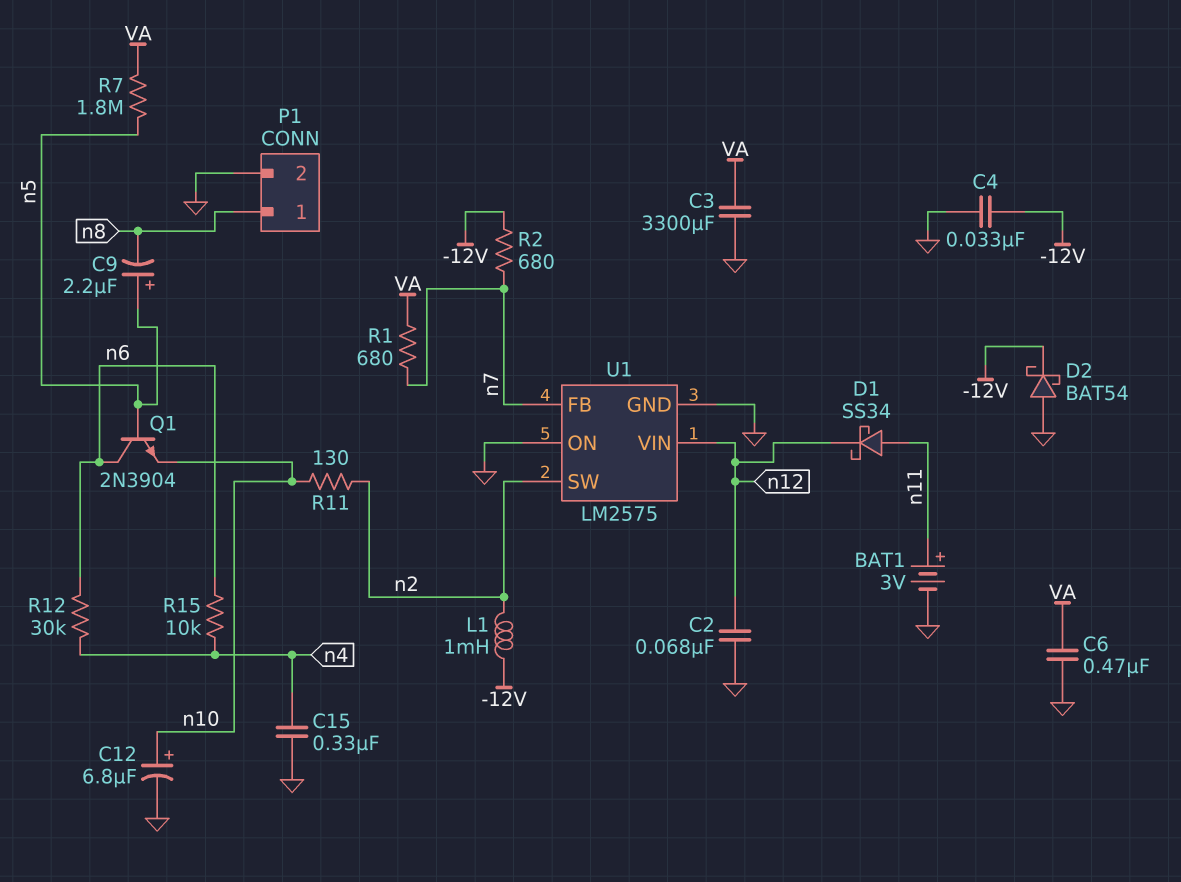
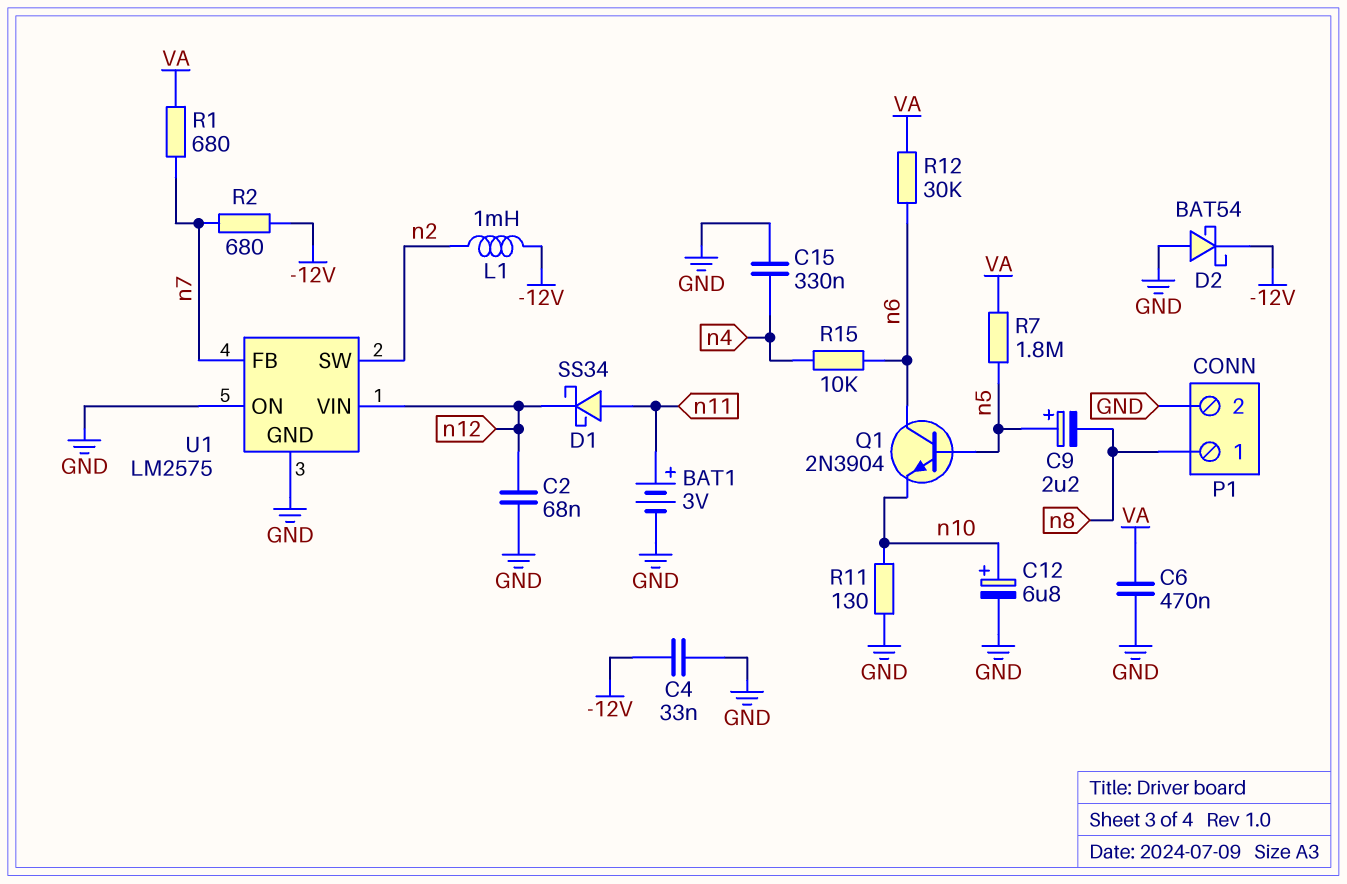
C3: 3300uF (GND, VA) -> none
R11: 130 (n2, n10) -> 130 (GND, n10)
R12: 30k (n4, n6) -> 30k (VA, n6)

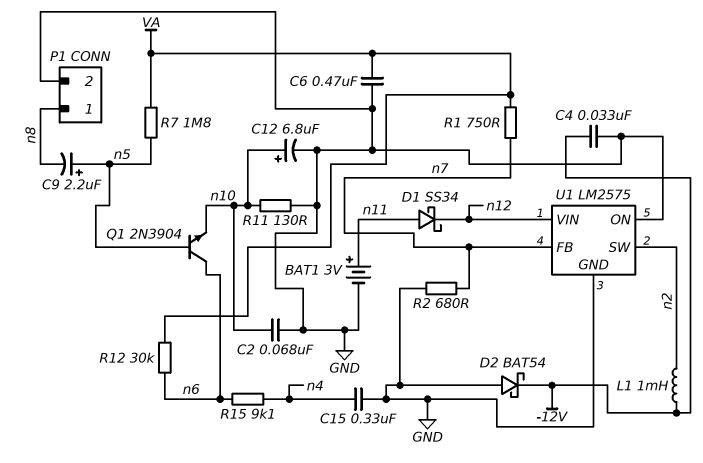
C2: 68nF (GND, n12) -> 68nF (GND, n10)
R1: 680 (VA, n7) -> 750 (VA, n7)
R2: 680 (-12V, n7) -> 680 (GND, n7)
R15: 10k (n4, n6) -> 9.1k (n4, n6)

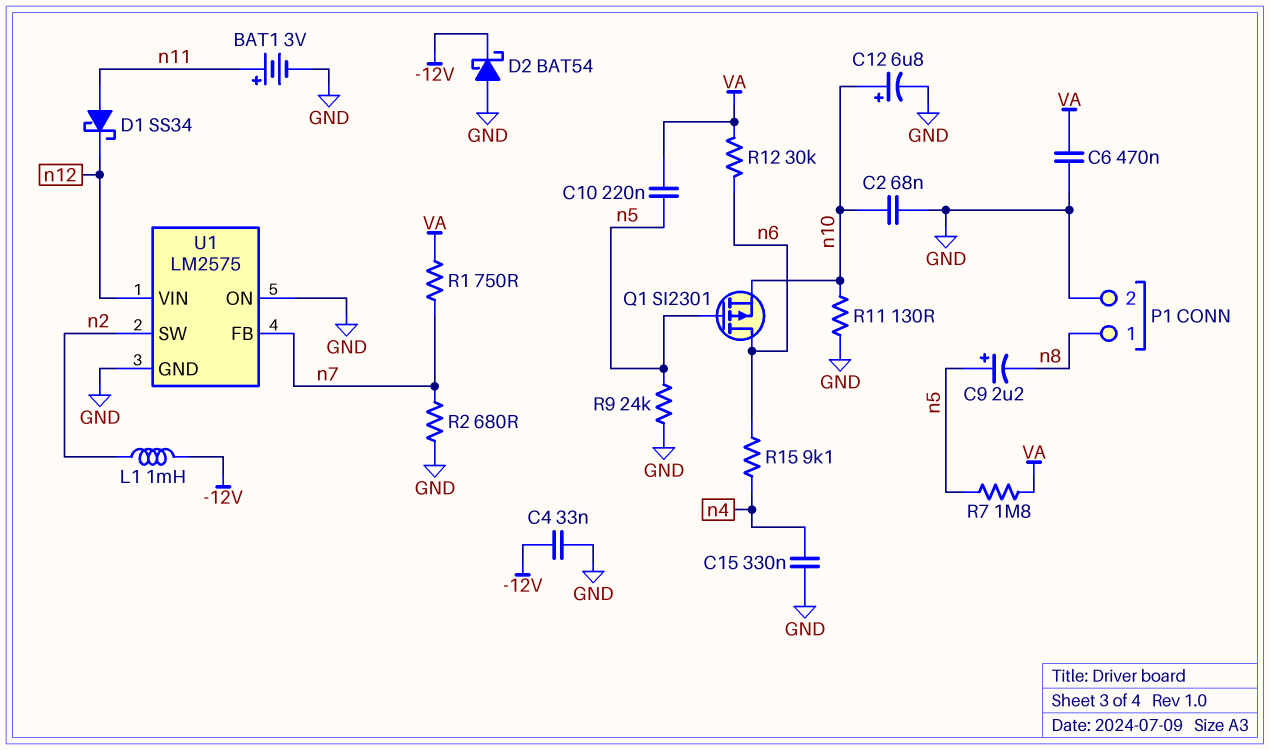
C10: none -> 220nF (VA, n5)
Q1: NPN 2N3904 (B n5, C n6, E n10) -> PMOS SI2301 (G n5, D n6, S n10)
R9: none -> 24k (GND, n5)

